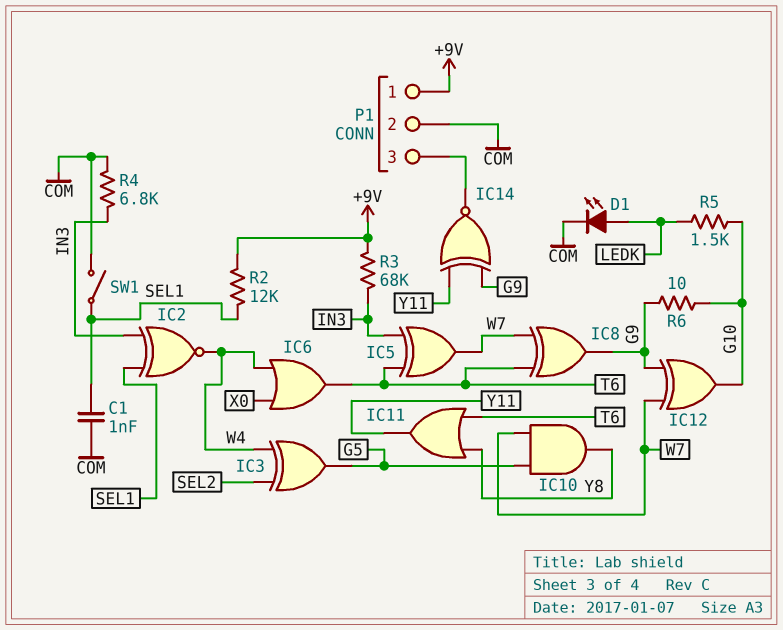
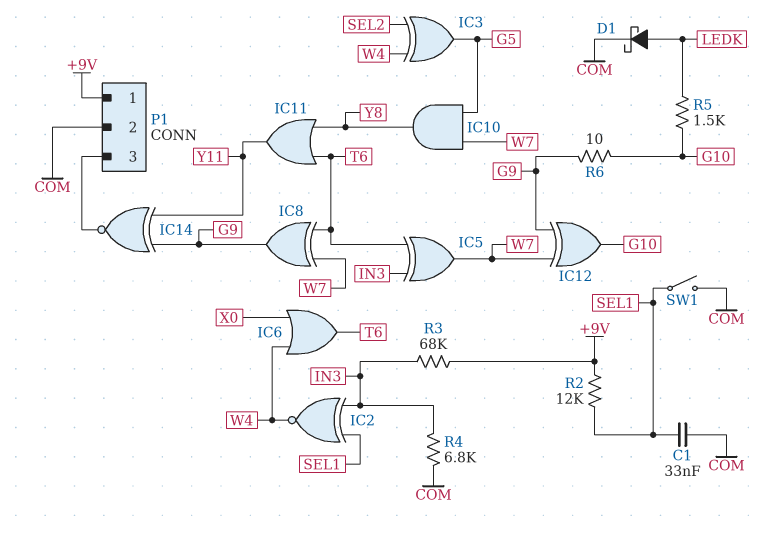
C1: 1nF (COM, SEL1) -> 33nF (COM, SEL1)
D1: LED (A LEDK, K COM) -> schottky (A LEDK, K COM)

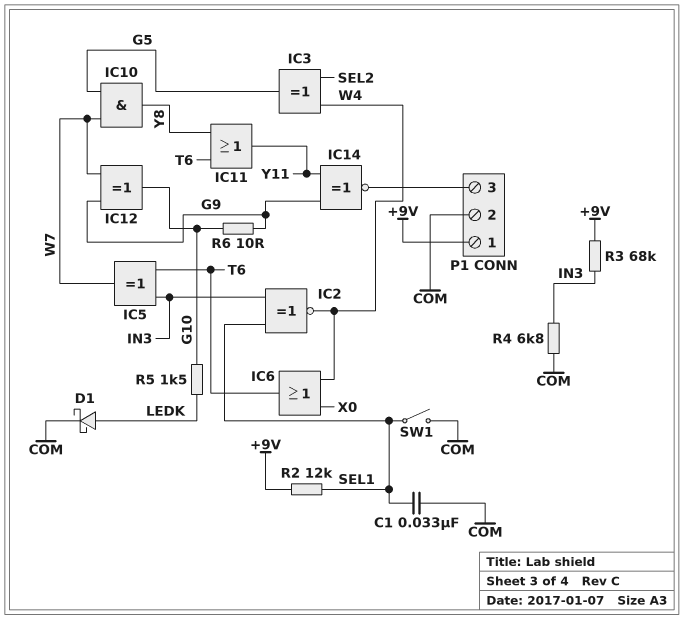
IC8: XOR (in T6, in W7, out G9) -> none

